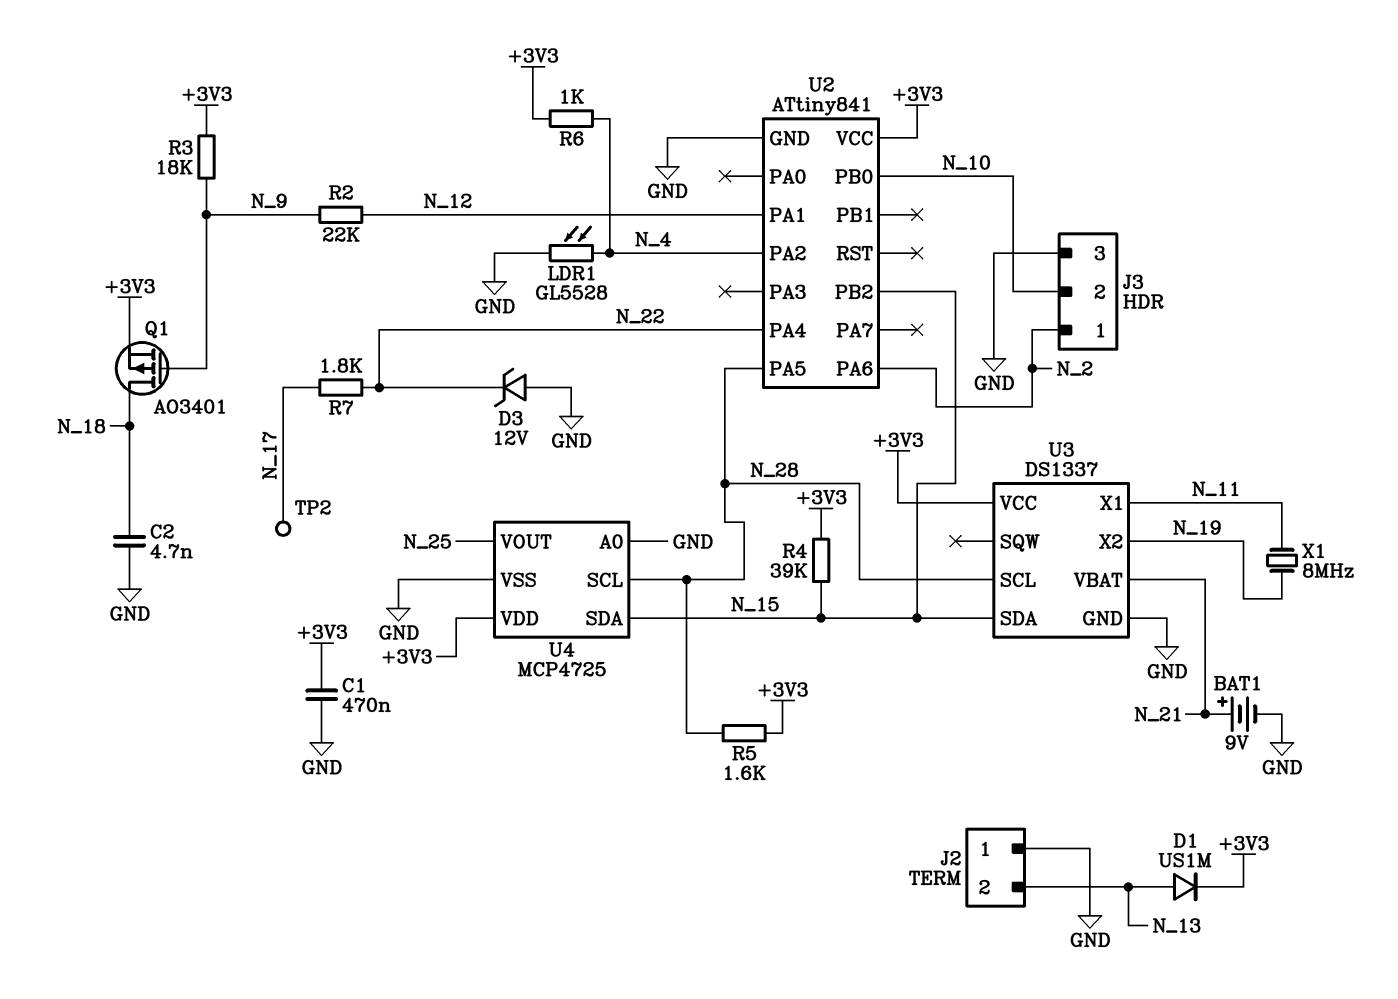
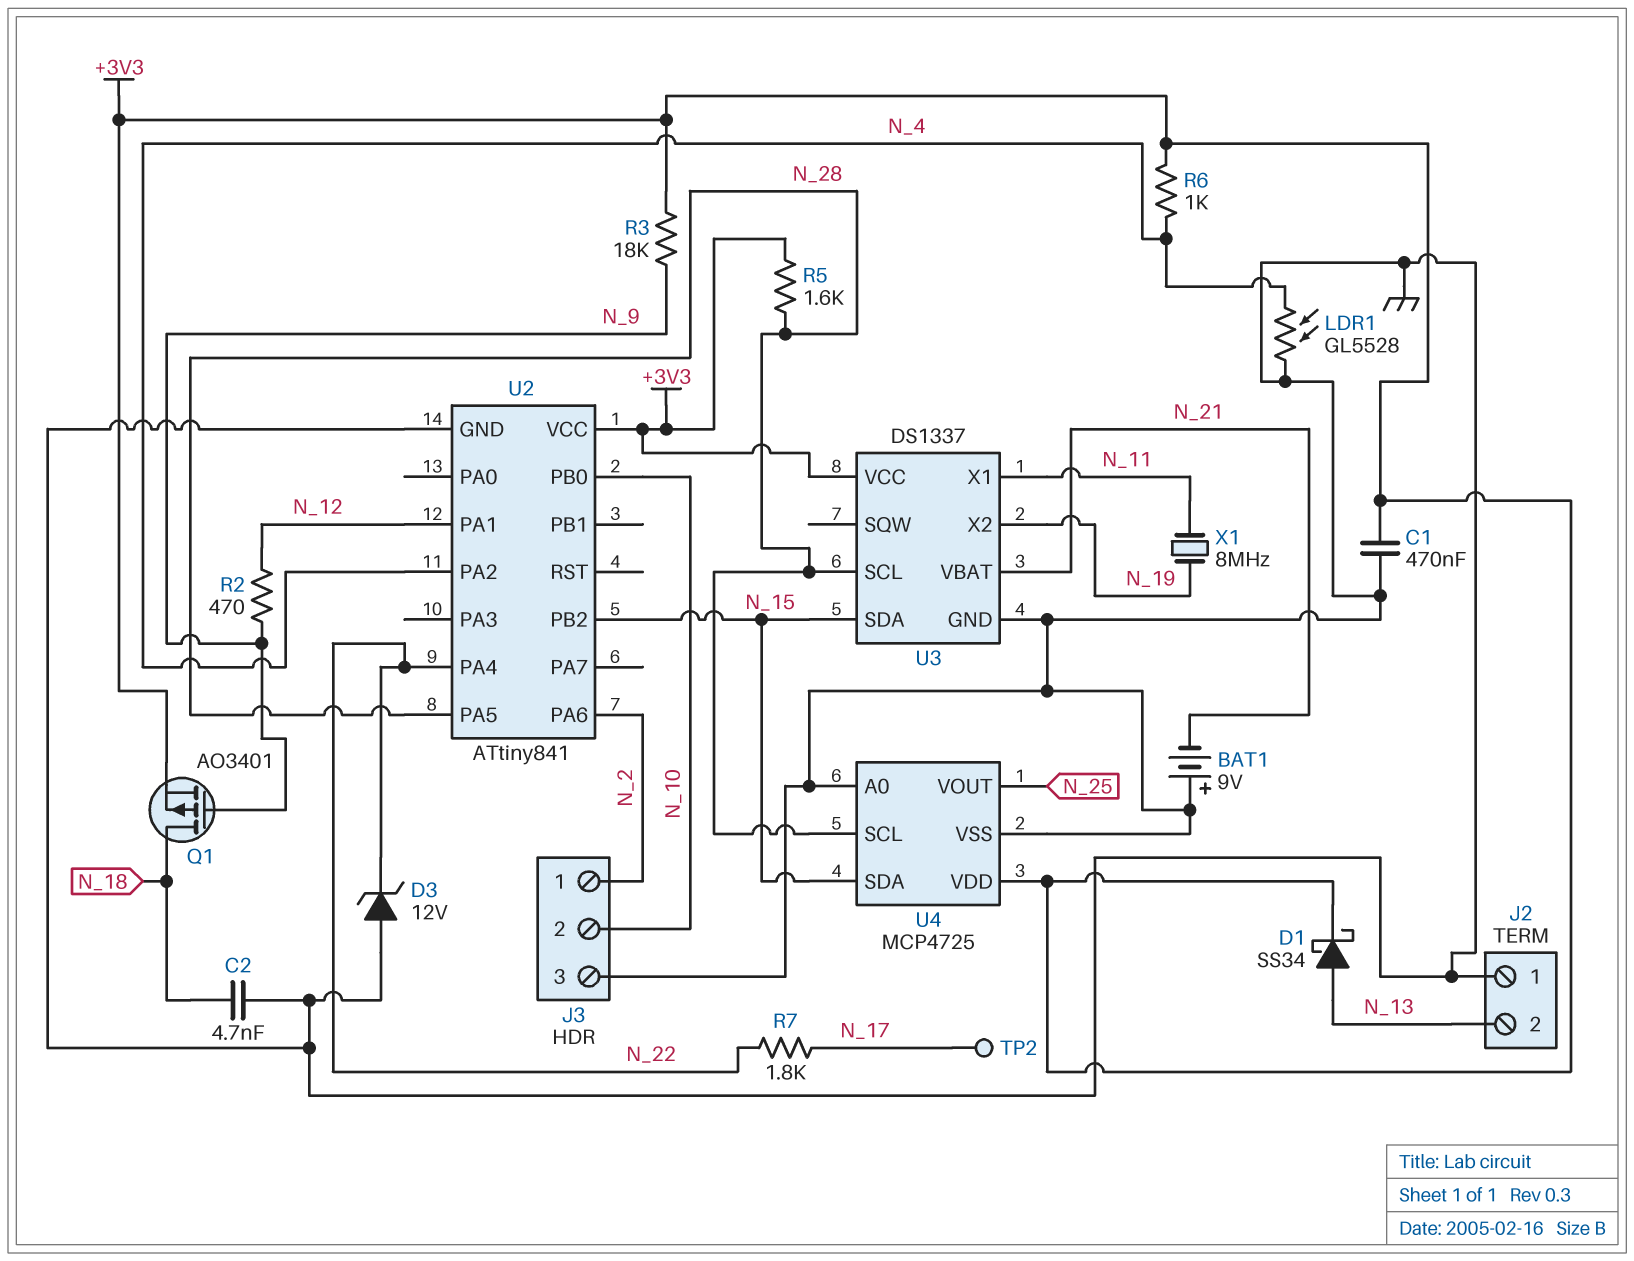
BAT1: 9V (plus N_21, minus GND) -> 9V (plus GND, minus N_21)
D1: diode US1M (A N_13, K +3V3) -> schottky SS34 (A N_13, K +3V3)
R2: 22k (N_9, N_12) -> 470 (N_9, N_12)
R4: 39k (+3V3, N_15) -> none

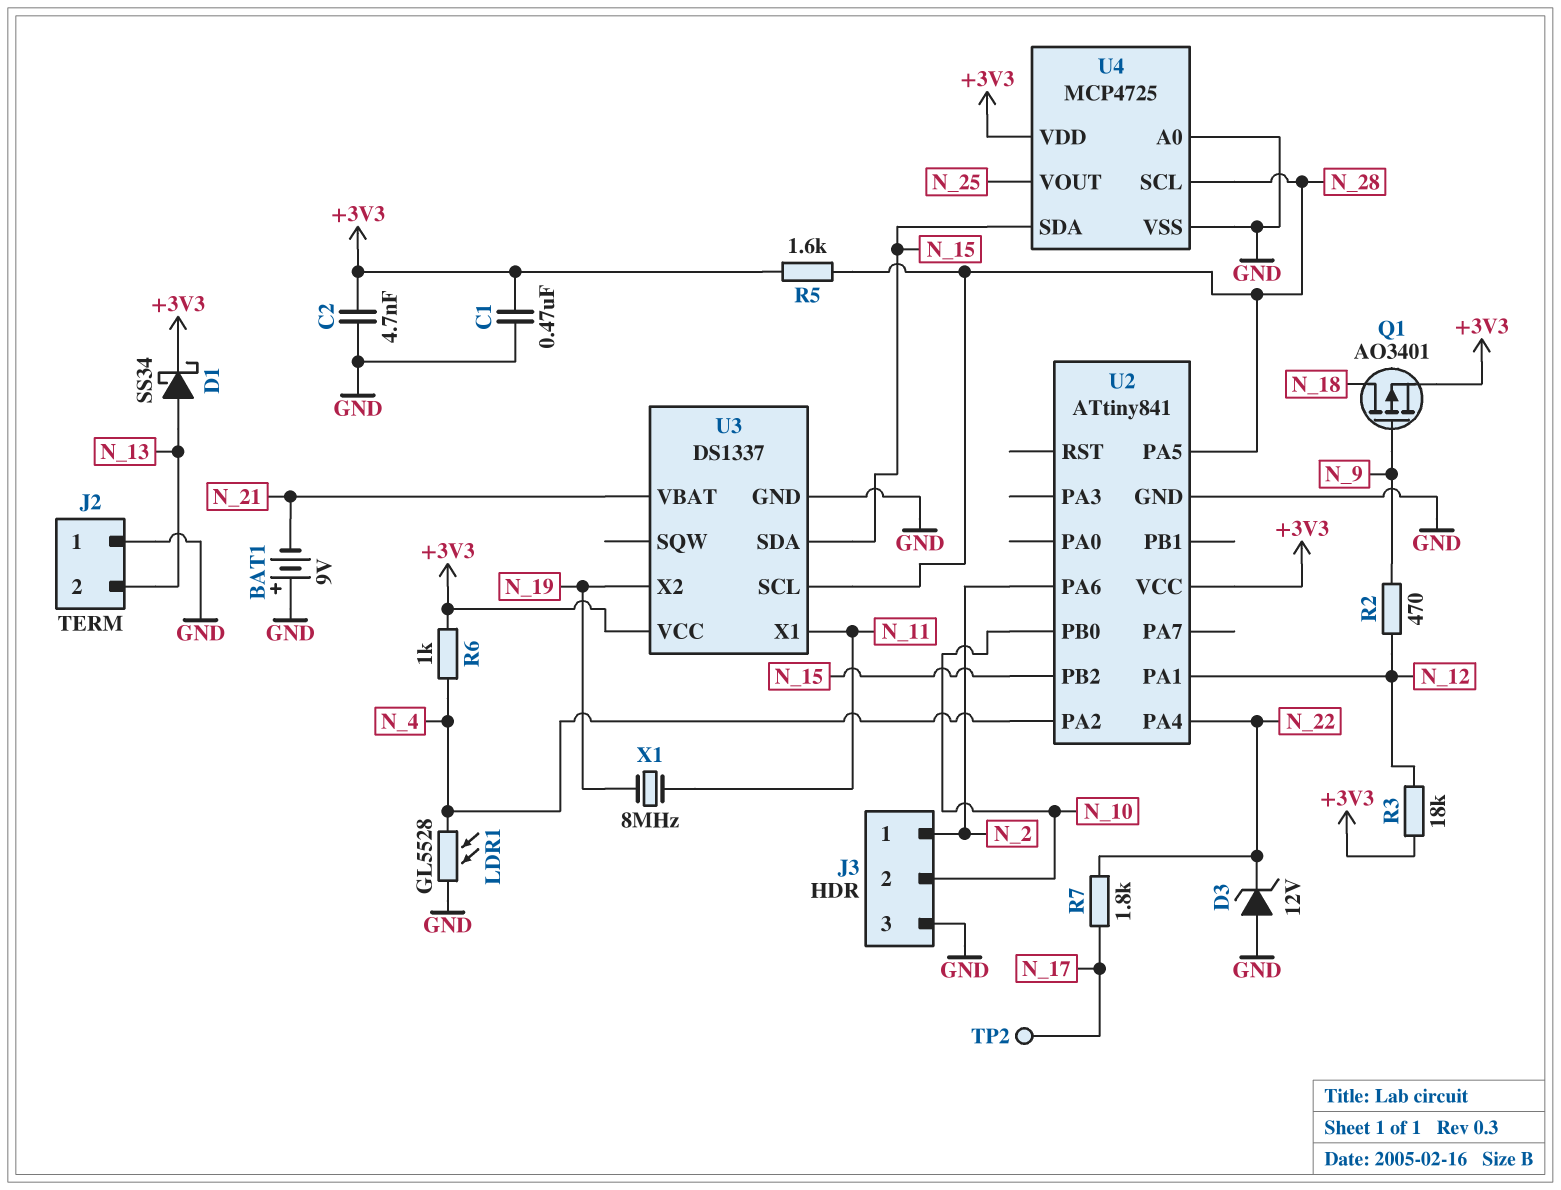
C2: 4.7nF (GND, N_18) -> 4.7nF (+3V3, GND)
R3: 18k (+3V3, N_9) -> 18k (+3V3, N_12)

